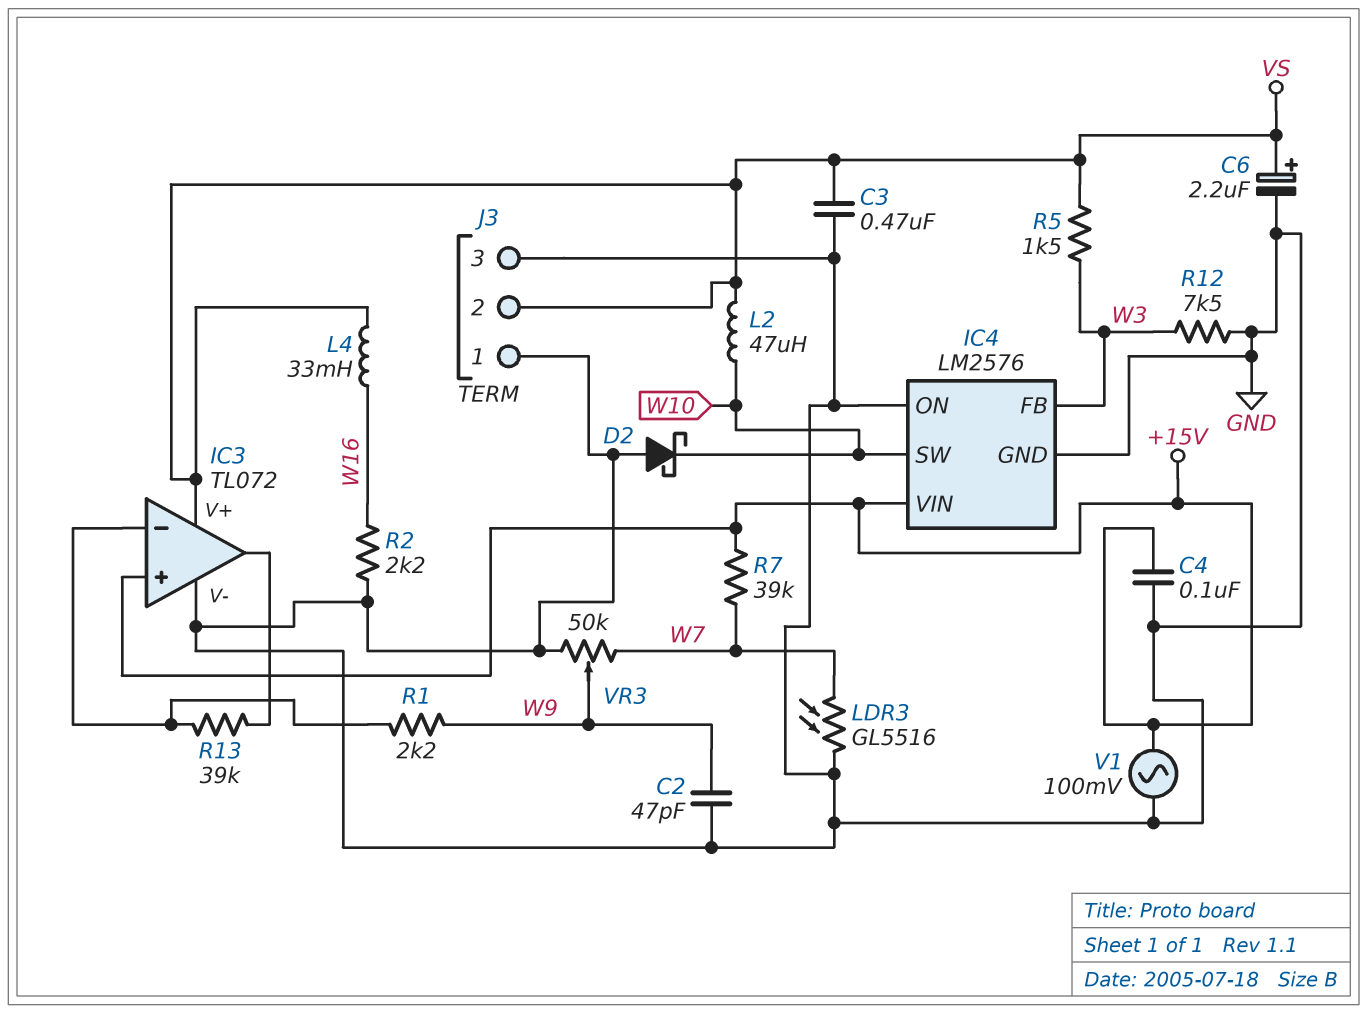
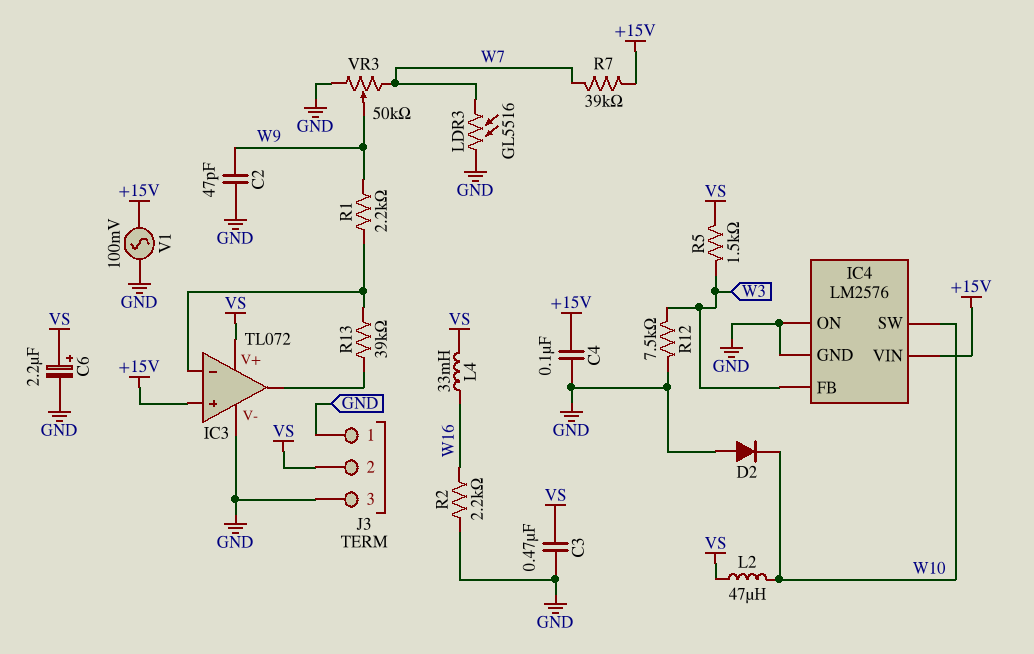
D2: schottky (A GND, K W10) -> diode (A GND, K W10)

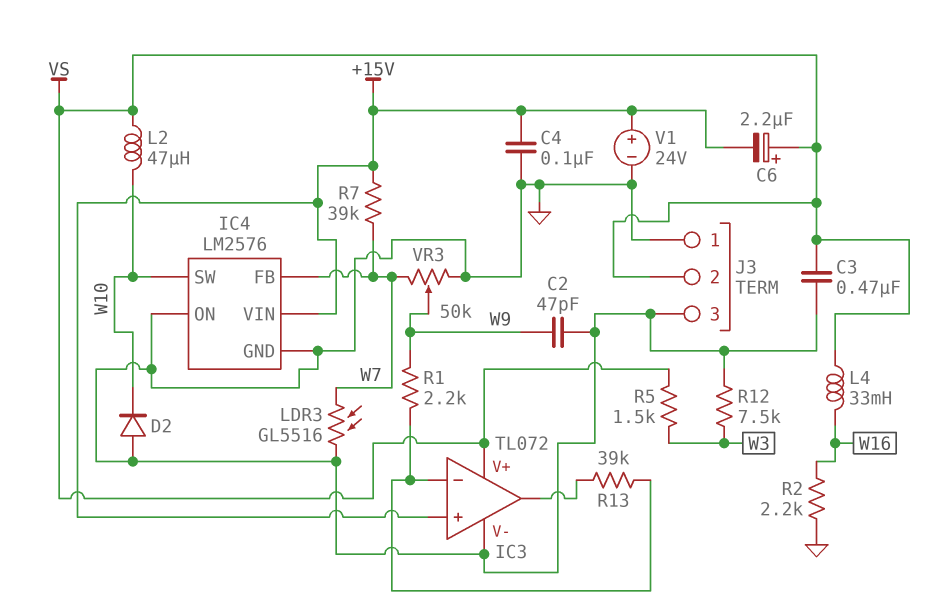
C6: 2.2uF (plus VS, minus GND) -> 2.2uF (plus VS, minus +15V)
IC4 pin FB: W3 -> W7
V1: AC 100mV (+15V, GND) -> 24V (plus +15V, minus GND)

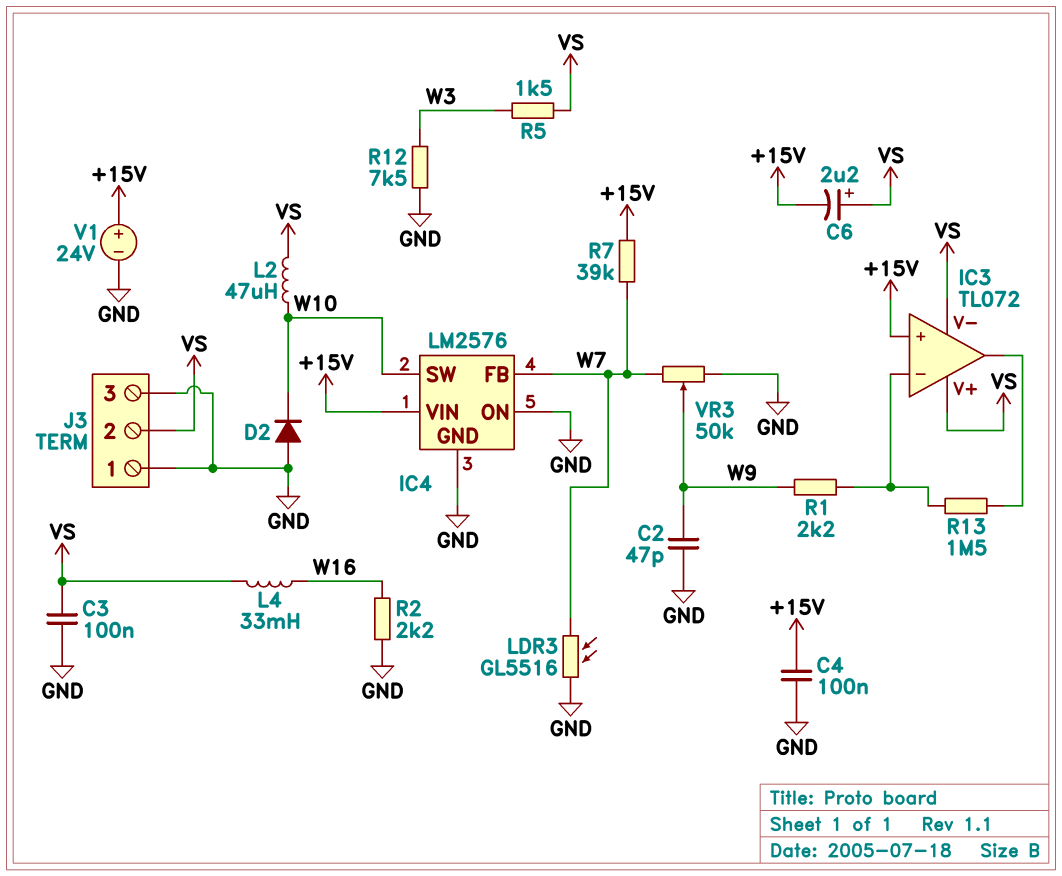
C3: 470nF (GND, VS) -> 100nF (GND, VS)
IC3 pin V-: GND -> VS
R13: 39k (IC3/in-, IC3/out) -> 1.5M (IC3/in-, IC3/out)

